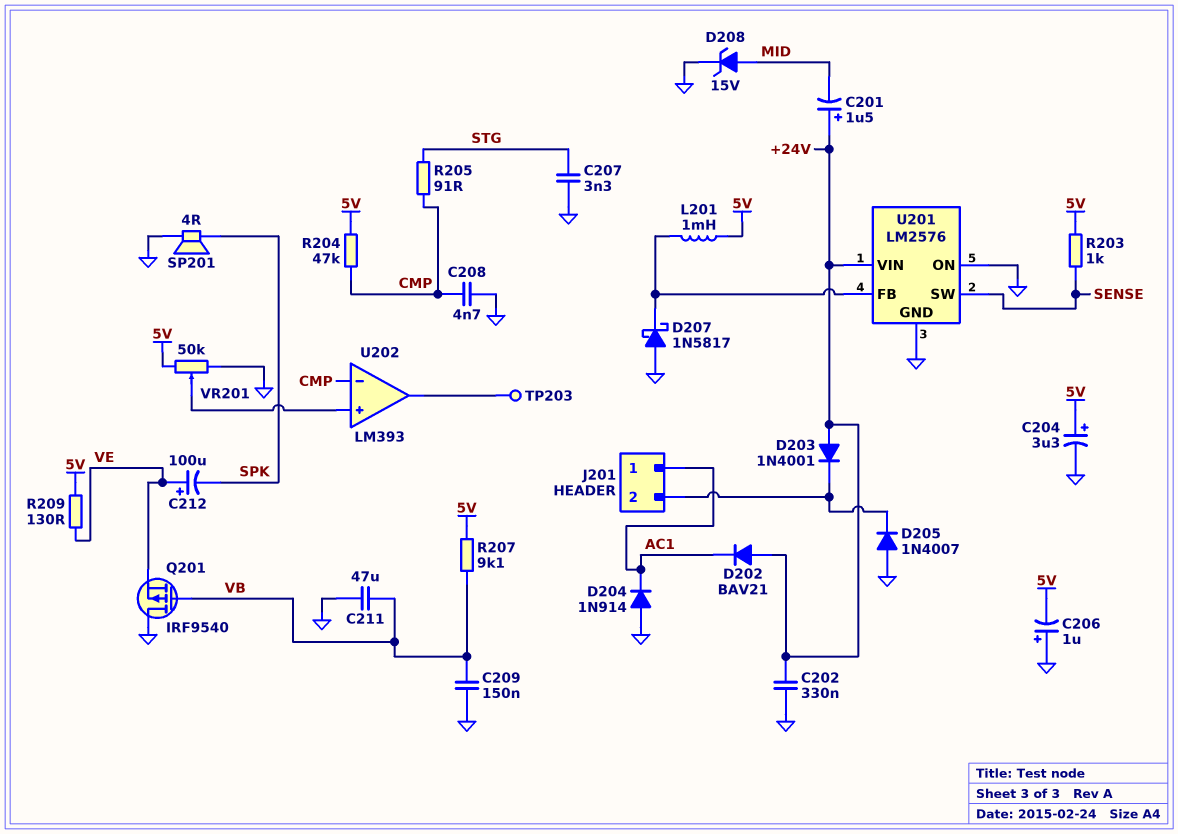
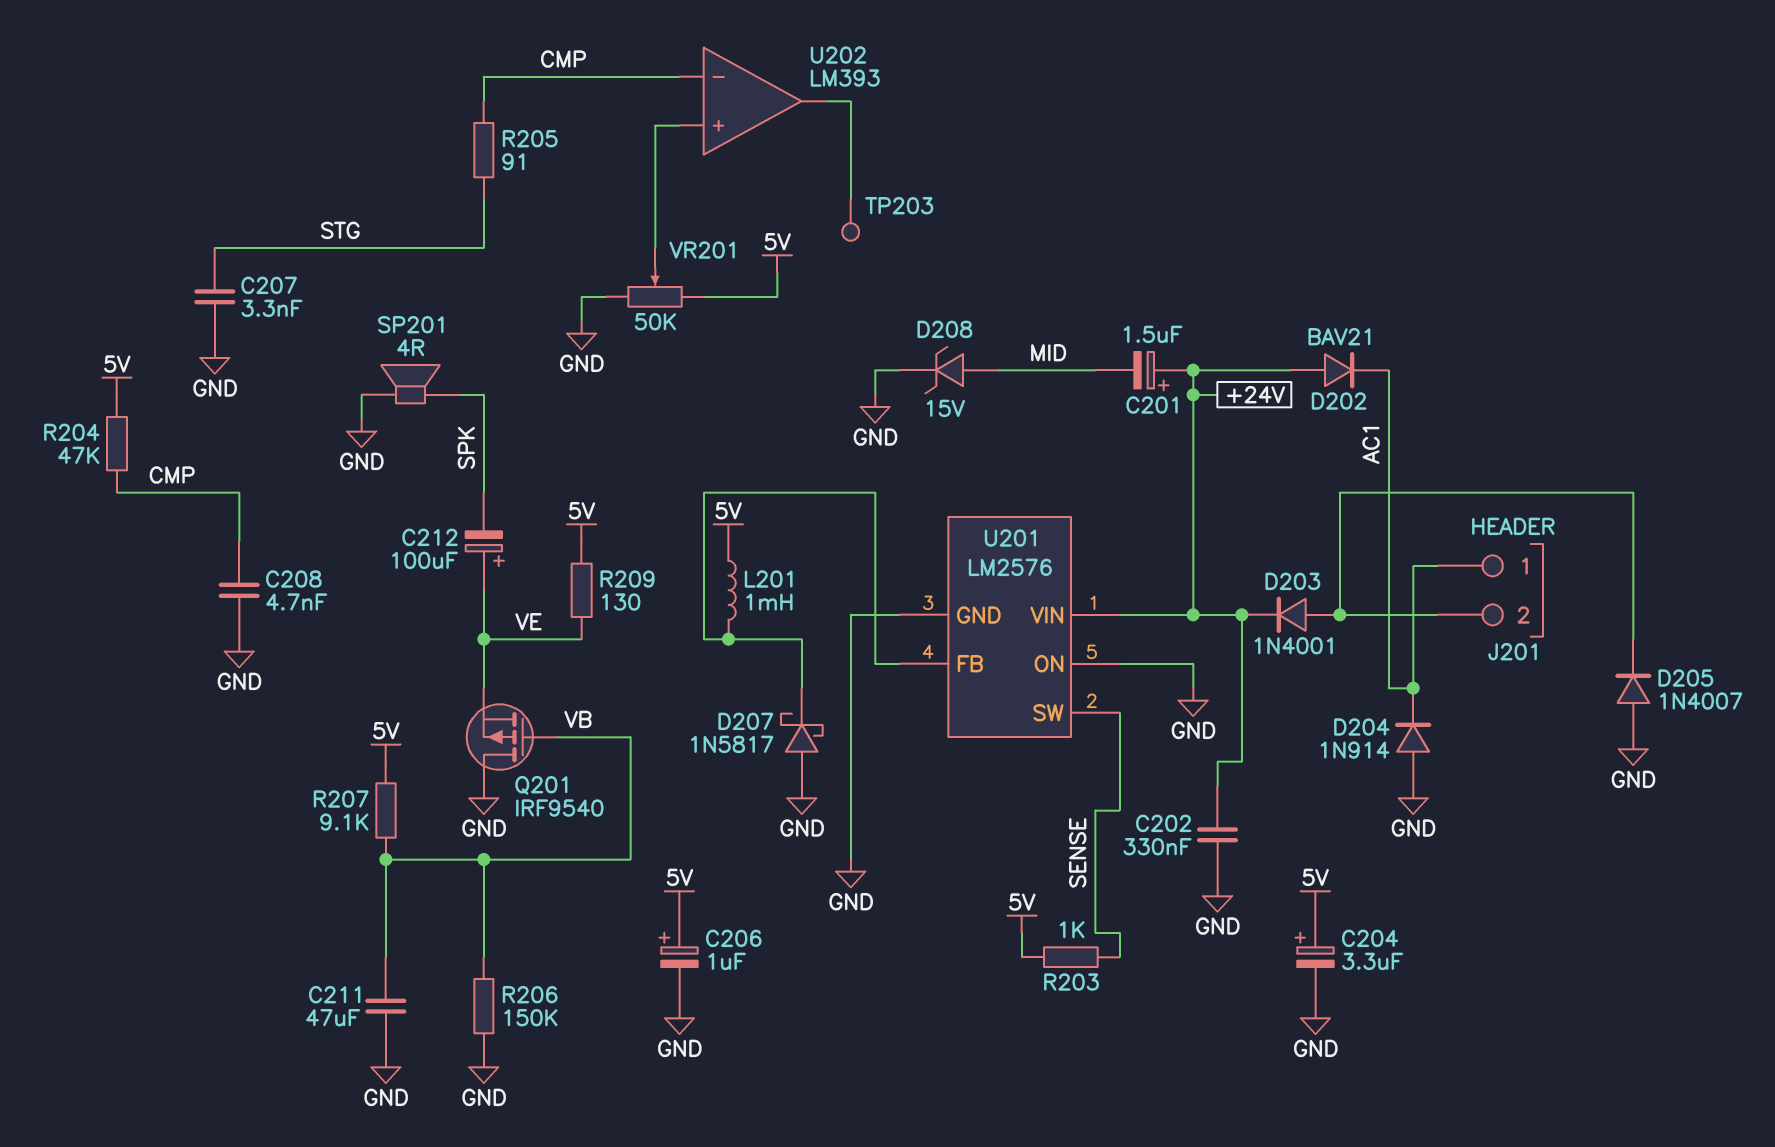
C206: 1uF (plus GND, minus 5V) -> 1uF (plus 5V, minus GND)
C209: 150nF (GND, VB) -> none
D203: diode 1N4001 (A +24V, K J201/2) -> diode 1N4001 (A J201/2, K +24V)
R206: none -> 150k (GND, VB)

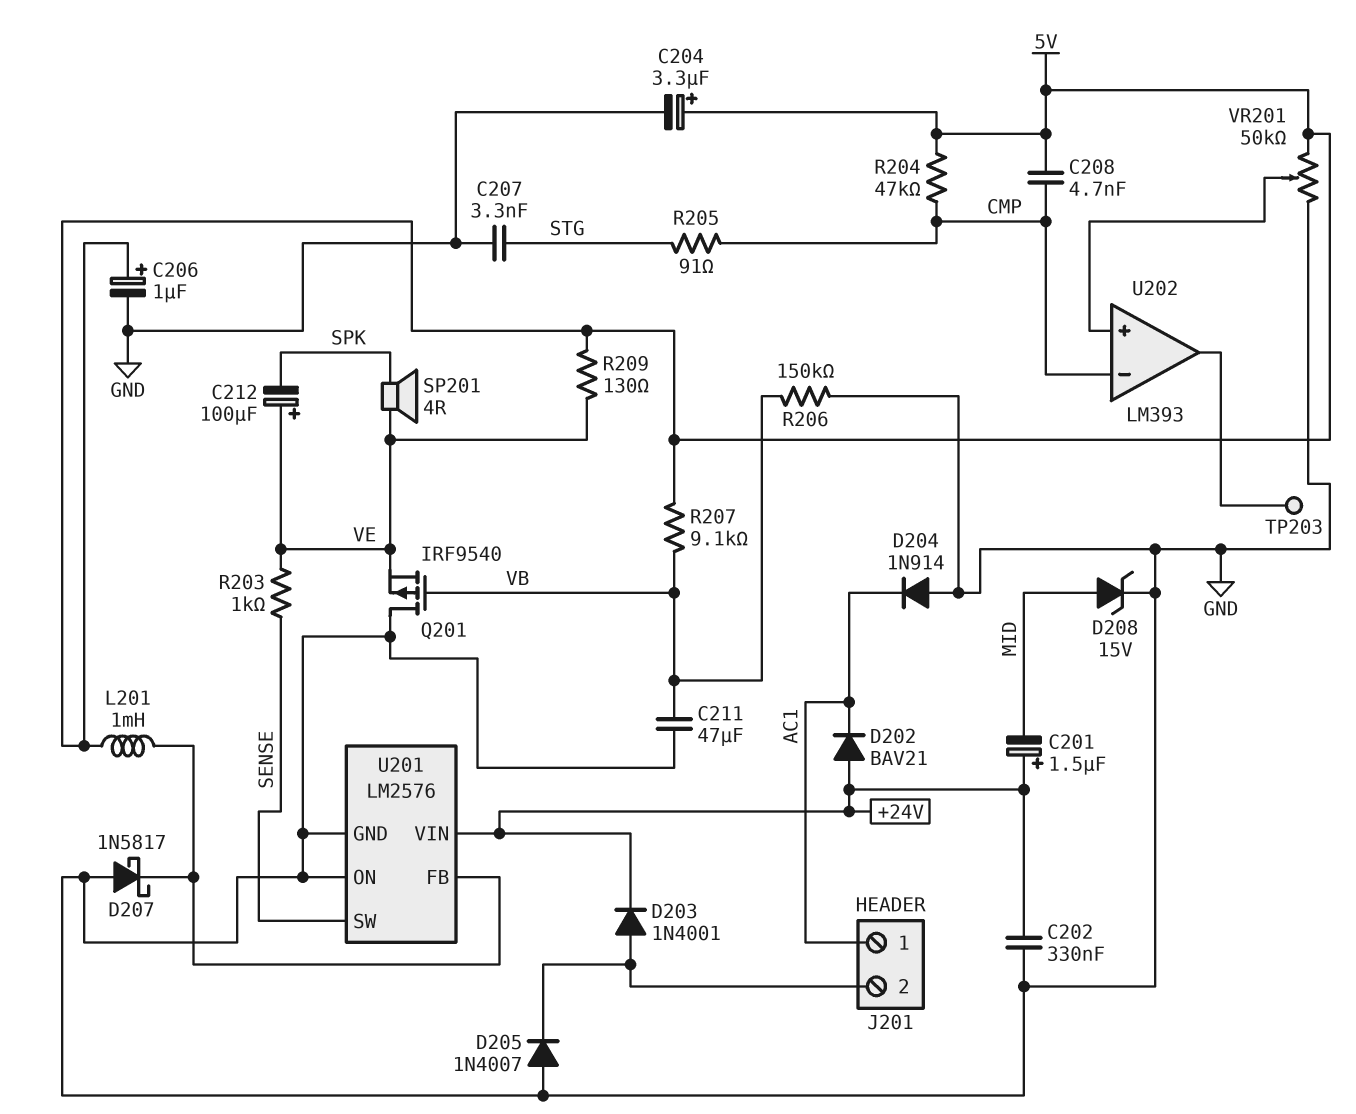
C208: 4.7nF (CMP, GND) -> 4.7nF (5V, CMP)
R203: 1k (5V, SENSE) -> 1k (SENSE, VE)
SP201: speaker 4R (GND, SPK) -> speaker 4R (SPK, VE)

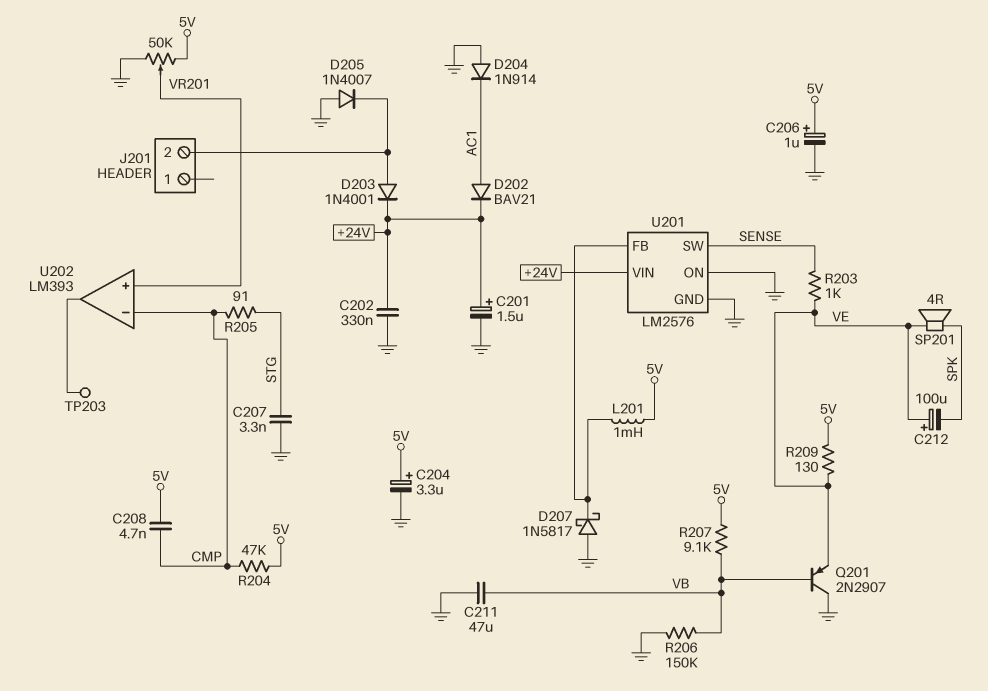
C201: 1.5uF (plus +24V, minus MID) -> 1.5uF (plus +24V, minus GND)
D202: diode BAV21 (A +24V, K AC1) -> diode BAV21 (A AC1, K +24V)
D208: zener 15V (A MID, K GND) -> none
J201 pin 1: AC1 -> none
Q201: PMOS IRF9540 (G VB, D GND, S VE) -> PNP 2N2907 (B VB, C GND, E VE)

